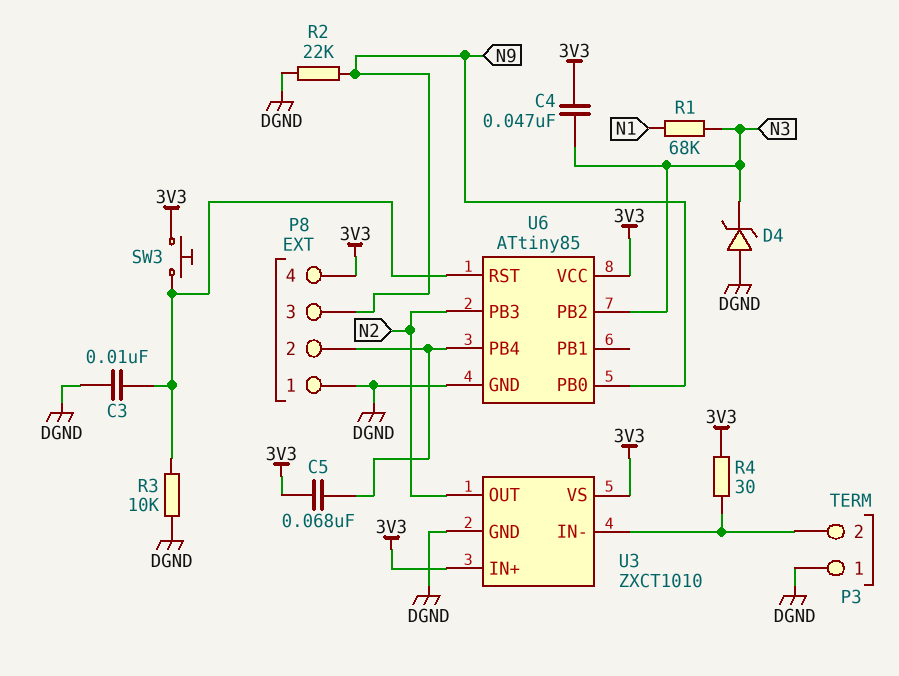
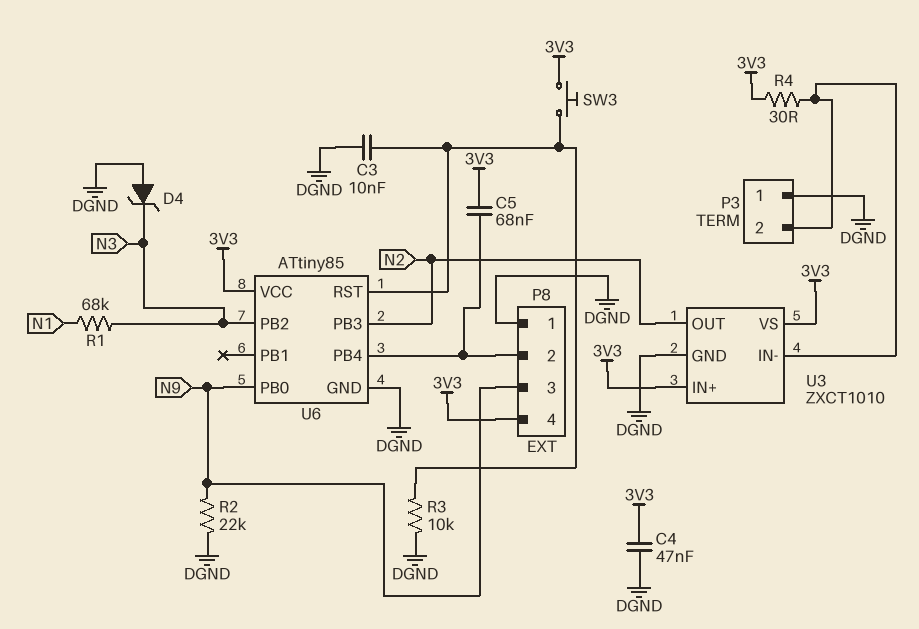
C4: 47nF (3V3, N3) -> 47nF (3V3, DGND)

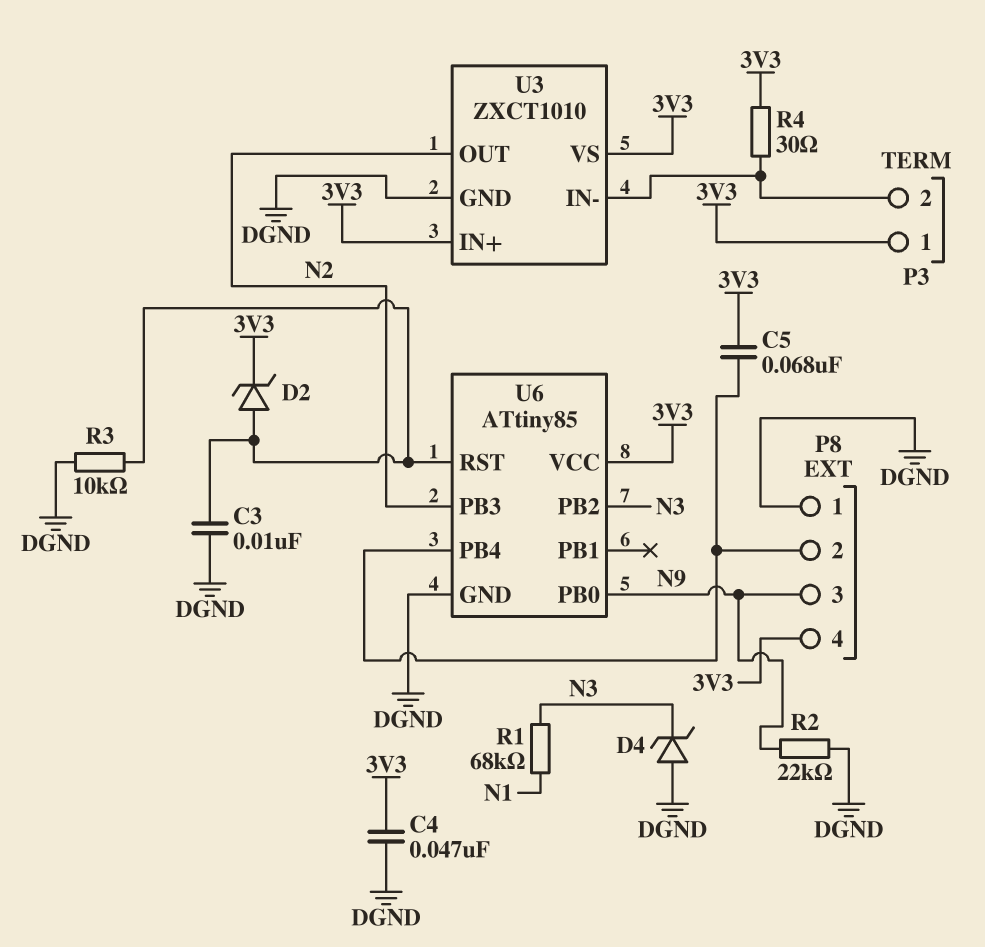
D2: none -> zener (A U6/RST, K 3V3)
P3 pin 1: DGND -> 3V3
SW3: button (3V3, U6/RST) -> none

